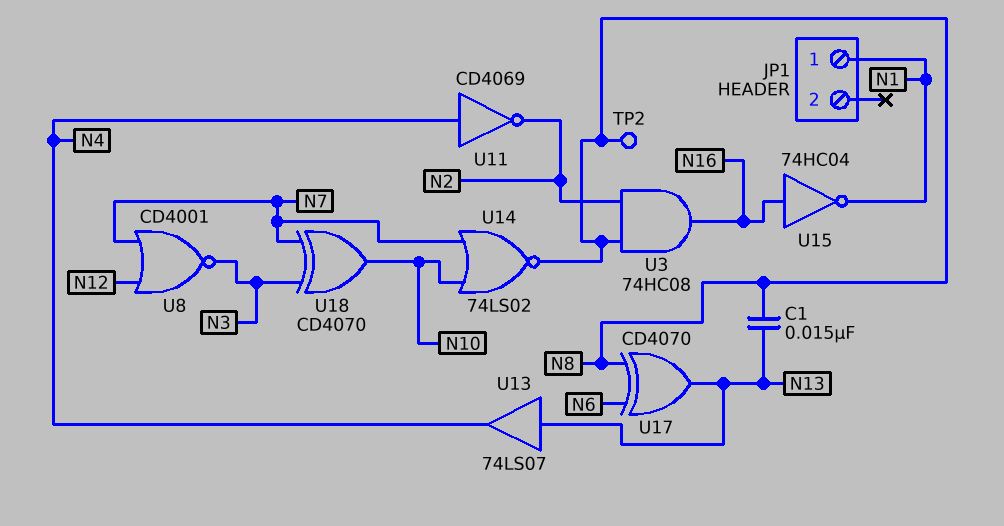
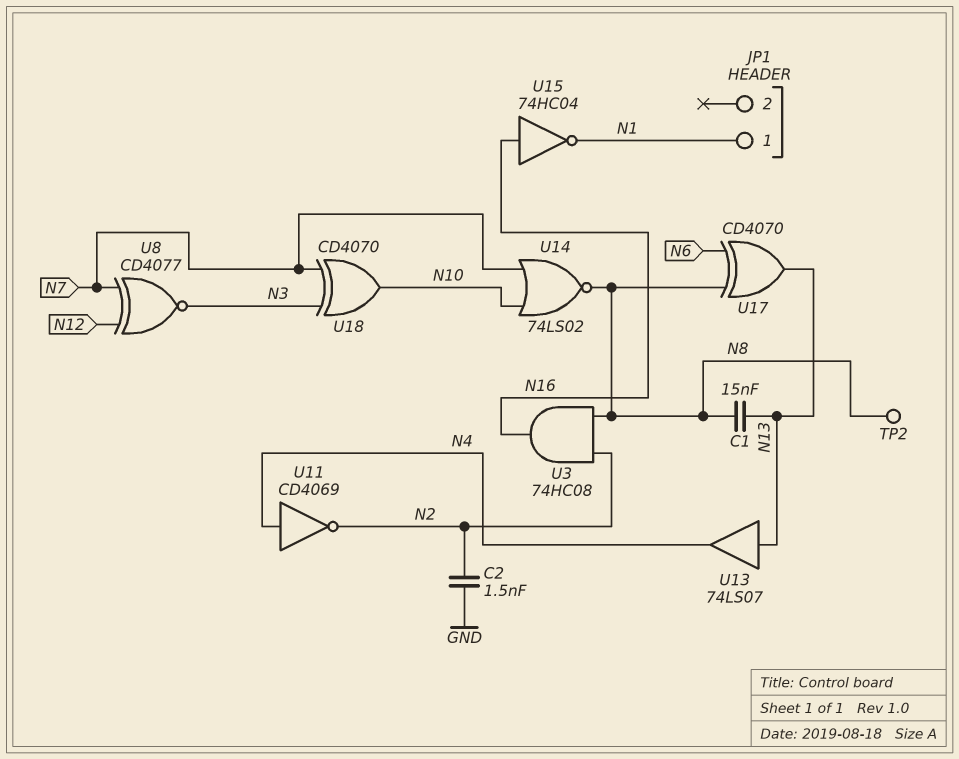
C2: none -> 1.5nF (GND, N2)
U8: NOR CD4001 (in N7, in N12, out N3) -> XNOR CD4077 (in N7, in N12, out N3)

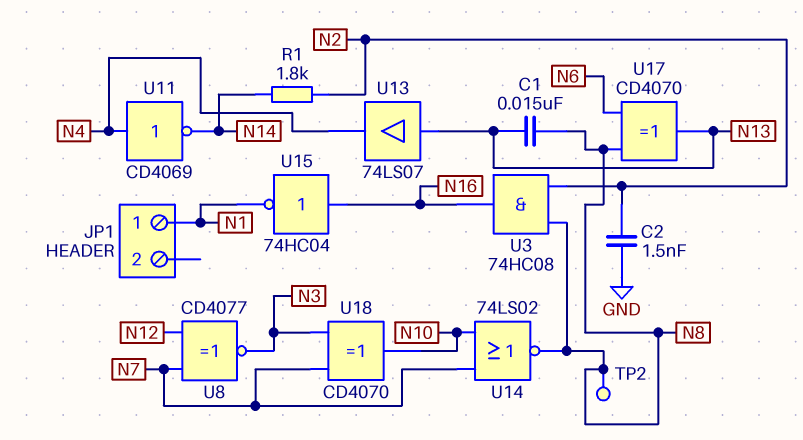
R1: none -> 1.8k (N2, N14)
U11: NOT CD4069 (in N4, out N2) -> NOT CD4069 (in N4, out N14)

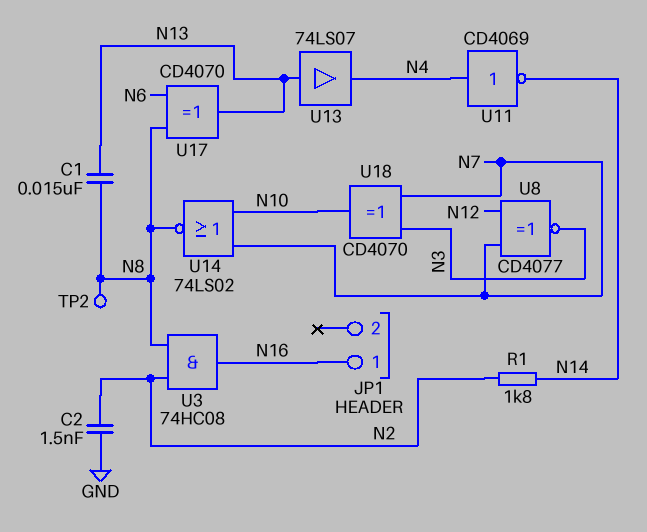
JP1 pin 1: N1 -> N16
U15: NOT 74HC04 (in N16, out N1) -> none

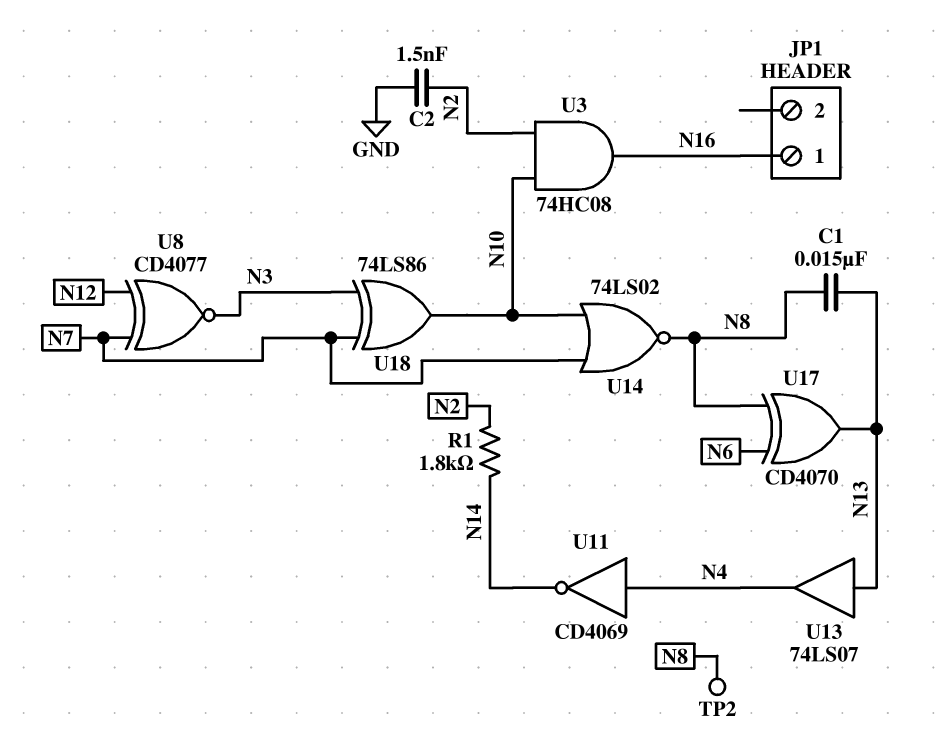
U3: AND 74HC08 (in N2, in N8, out N16) -> AND 74HC08 (in N2, in N10, out N16)
U18: XOR CD4070 (in N3, in N7, out N10) -> XOR 74LS86 (in N3, in N7, out N10)

